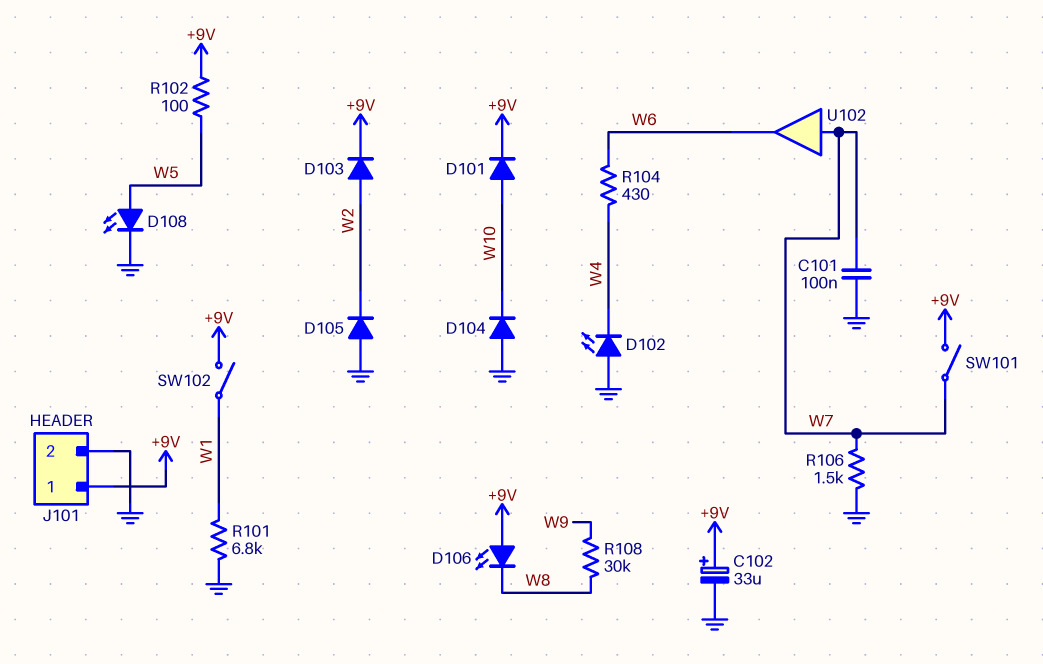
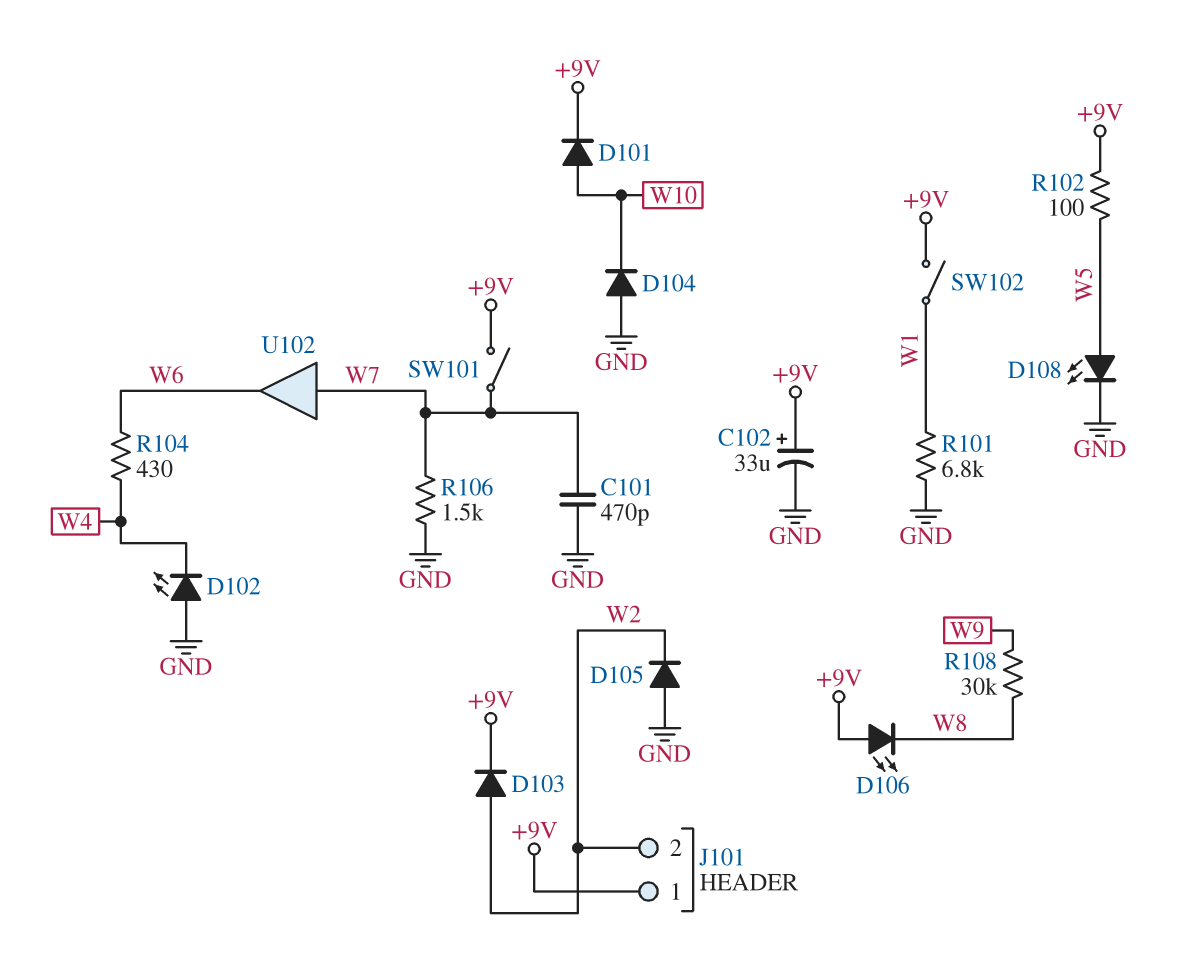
C101: 100nF (GND, W7) -> 470pF (GND, W7)
J101 pin 2: GND -> W2

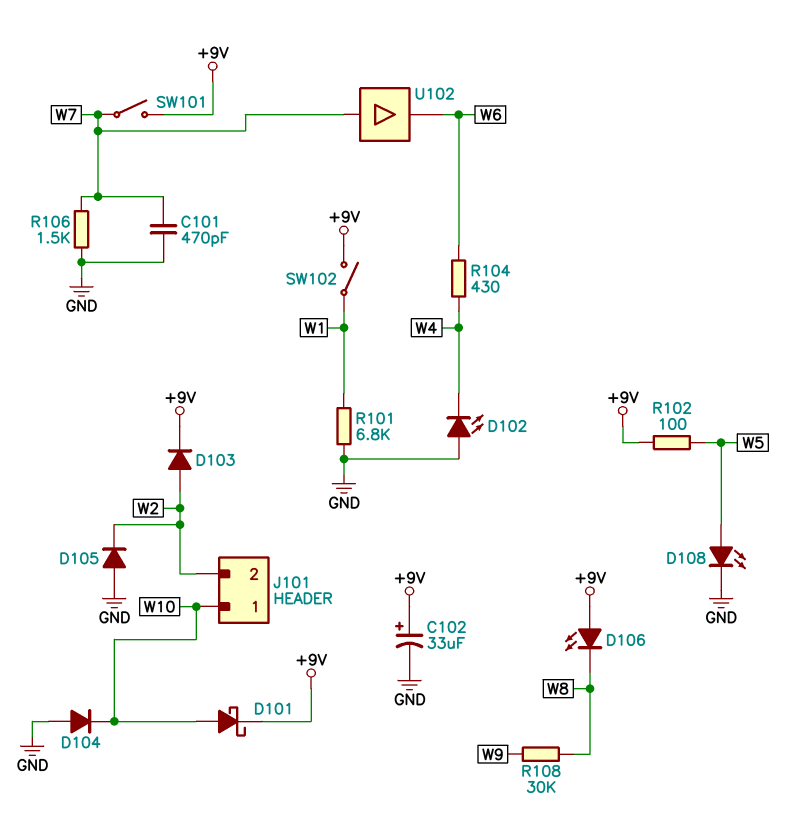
D101: diode (A W10, K +9V) -> schottky (A W10, K +9V)
J101 pin 1: +9V -> W10

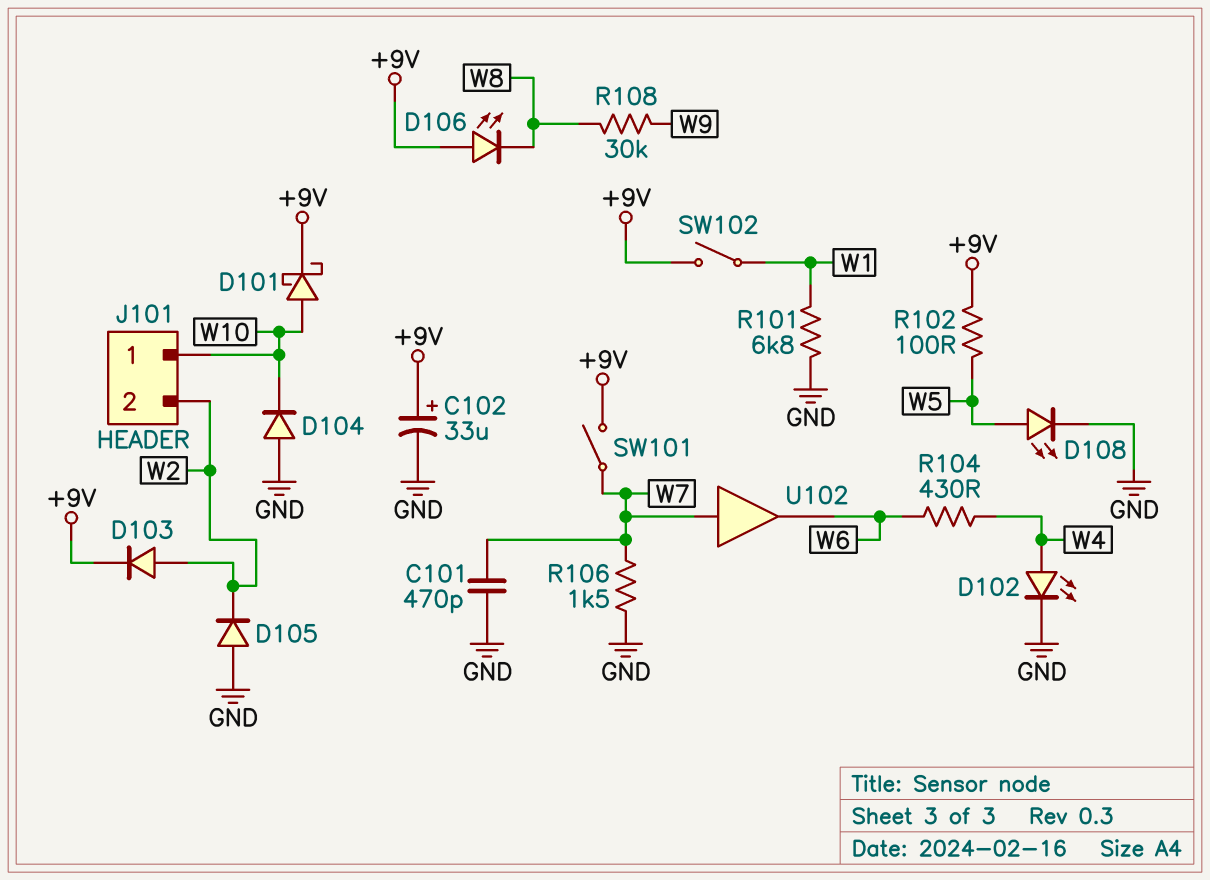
D102: LED (A GND, K W4) -> LED (A W4, K GND)

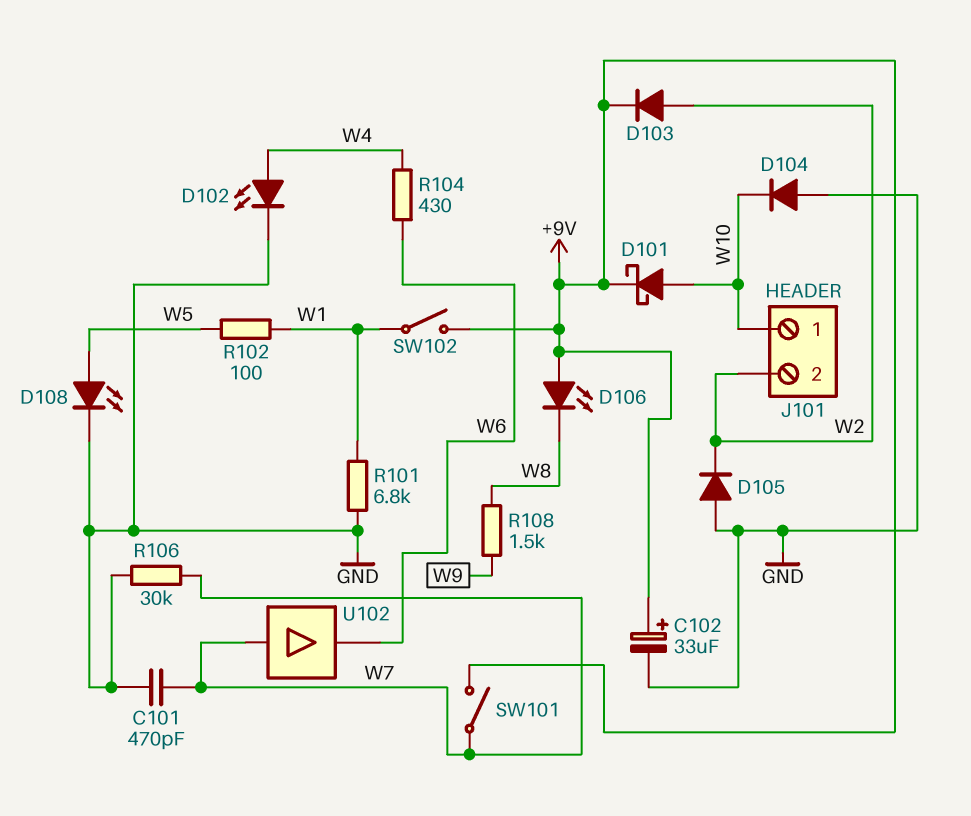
R102: 100 (+9V, W5) -> 100 (W1, W5)
R106: 1.5k (GND, W7) -> 30k (GND, W7)
R108: 30k (W8, W9) -> 1.5k (W8, W9)

